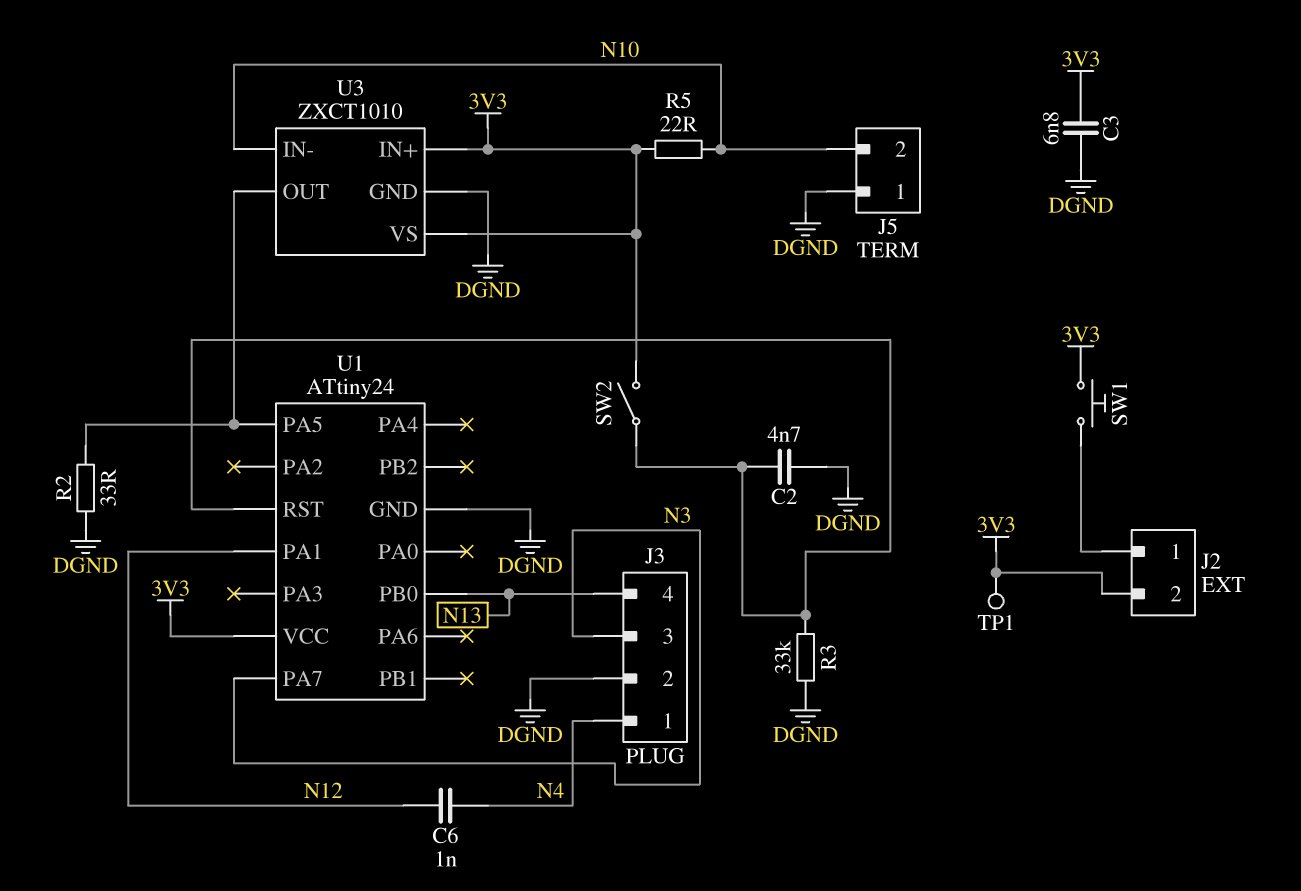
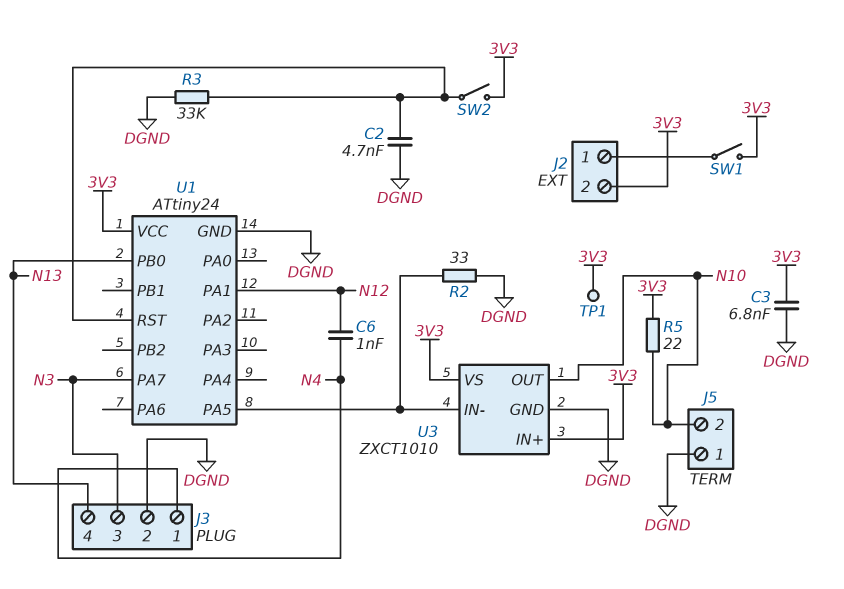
SW1: button (3V3, J2/1) -> switch (3V3, J2/1)
U3 pin IN-: N10 -> U1/PA5
U3 pin OUT: U1/PA5 -> N10

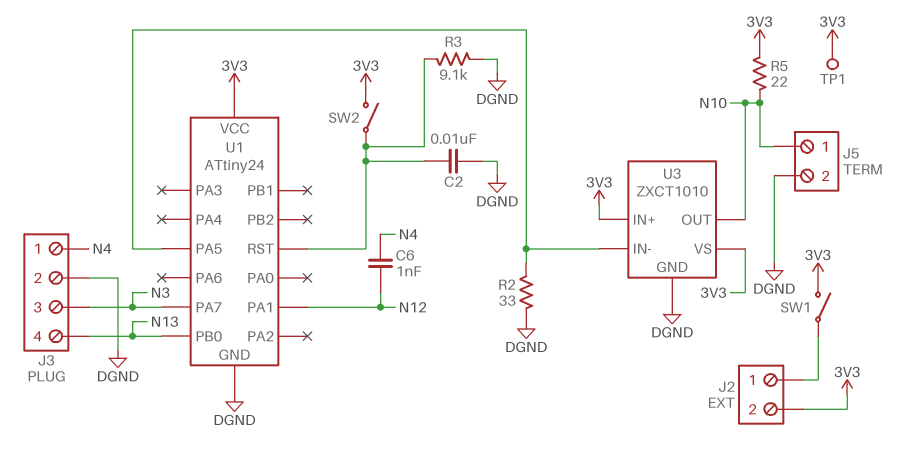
C2: 4.7nF (DGND, U1/RST) -> 10nF (DGND, U1/RST)
C3: 6.8nF (3V3, DGND) -> none
J5 pin 1: DGND -> N10
J5 pin 2: N10 -> DGND
R3: 33k (DGND, U1/RST) -> 9.1k (DGND, U1/RST)

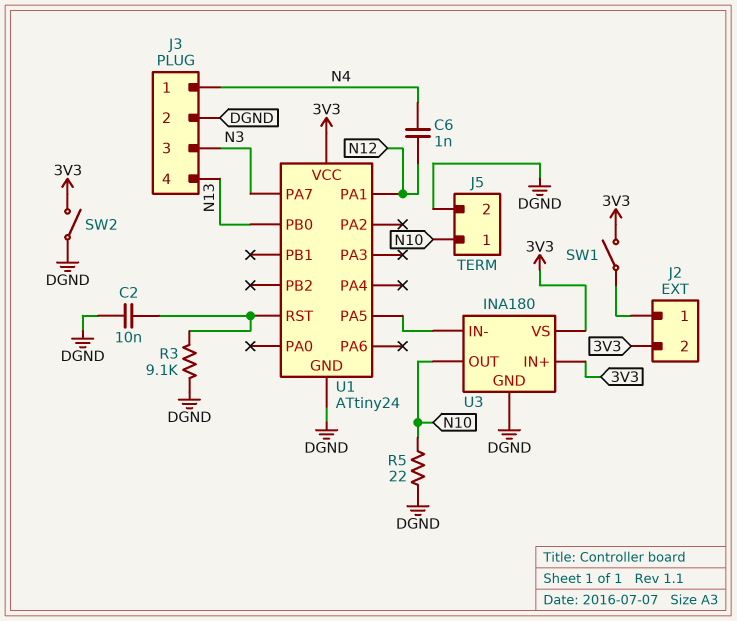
R2: 33 (DGND, U1/PA5) -> none
R5: 22 (3V3, N10) -> 22 (DGND, N10)
SW2: switch (3V3, U1/RST) -> switch (3V3, DGND)
TP1: test point (3V3) -> none
U3: ZXCT1010 -> INA180

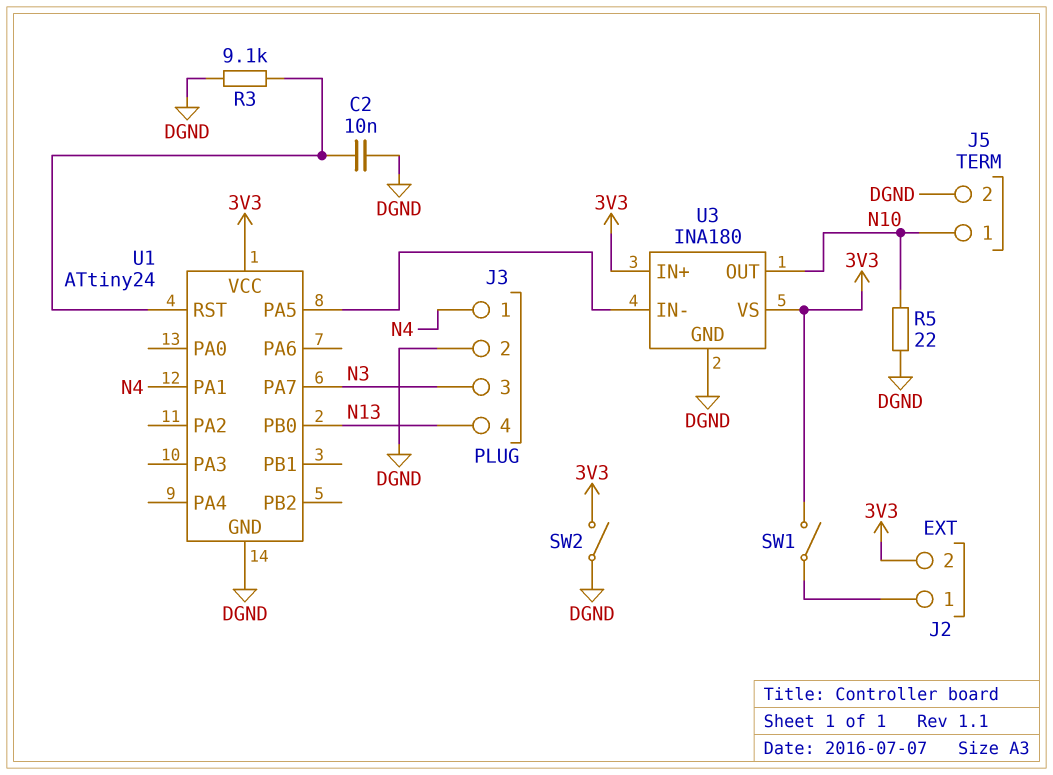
C6: 1nF (N4, N12) -> none
U1 pin PA1: N12 -> N4

